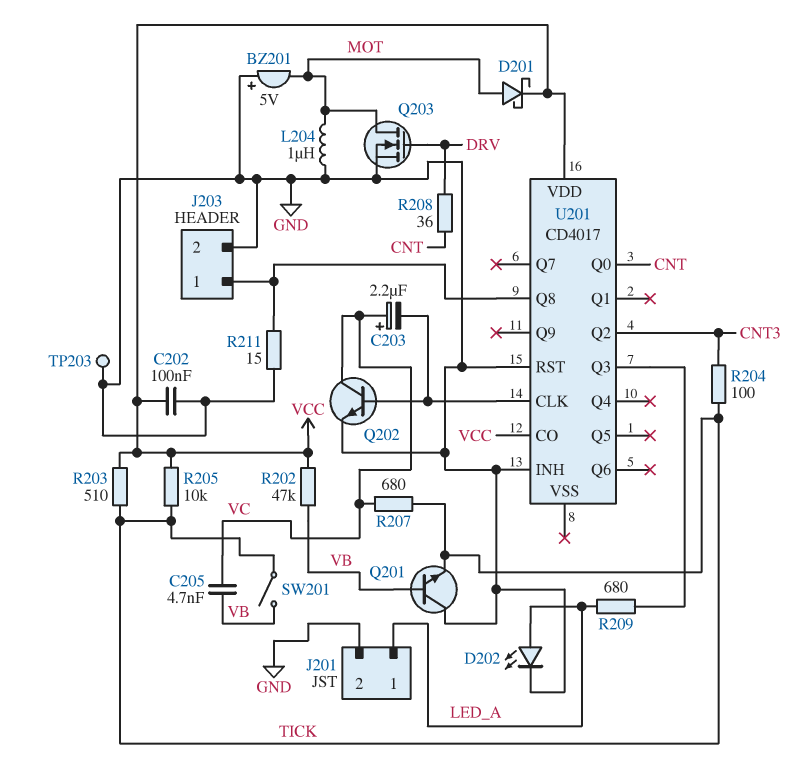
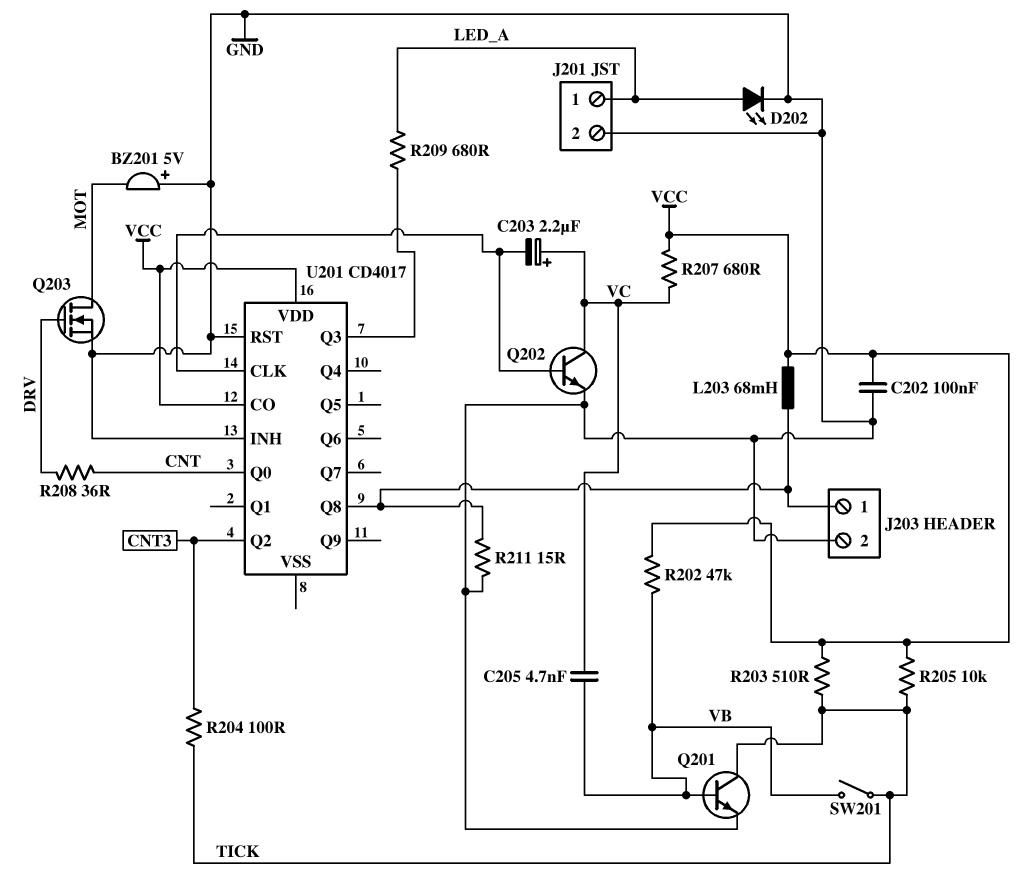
D201: schottky (A MOT, K VCC) -> none
L203: none -> 68mH (J203/1, VCC)
L204: 1uH (GND, MOT) -> none
Q201: NPN (B VB, C GND, E TICK) -> NPN (B VB, C TICK, E GND)
R207: 680 (TICK, VC) -> 680 (VC, VCC)
TP203: test point (GND) -> none

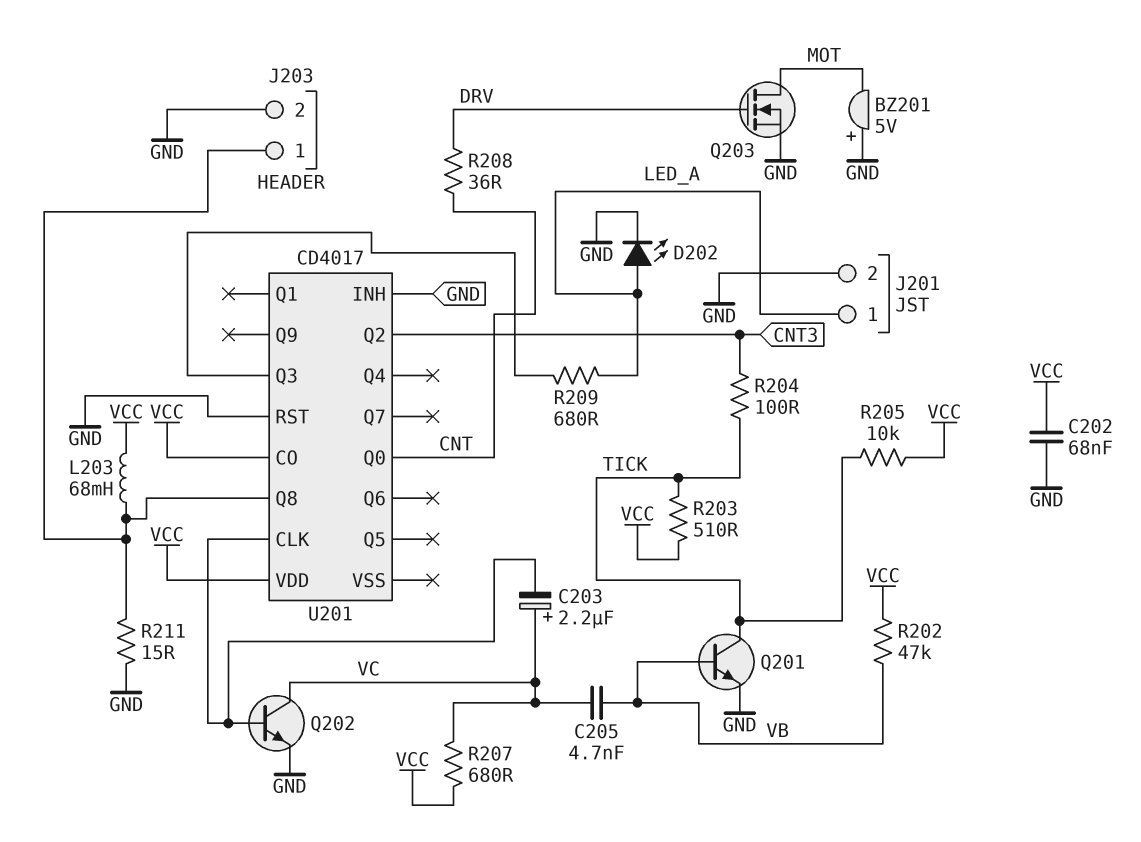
C202: 100nF (GND, VCC) -> 68nF (GND, VCC)
SW201: switch (TICK, VB) -> none

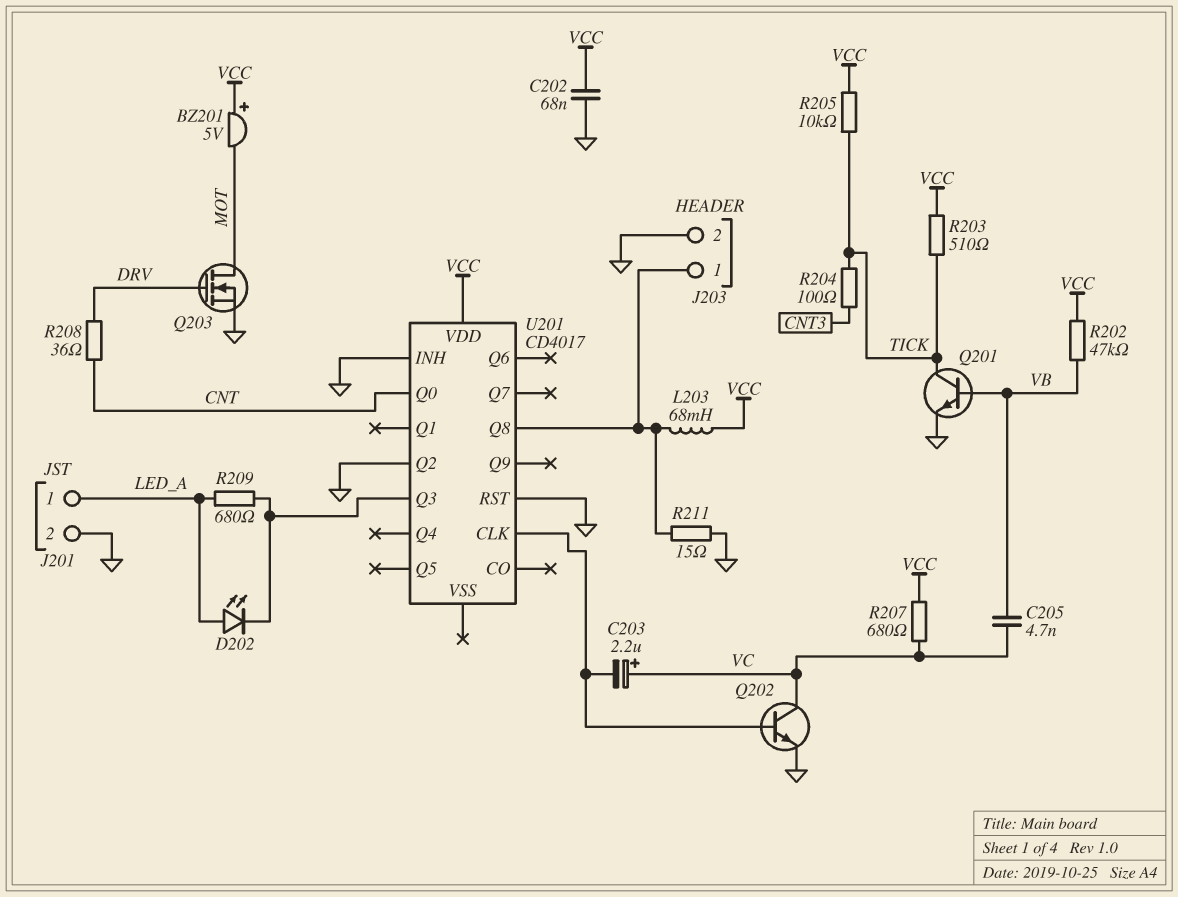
BZ201: buzzer 5V (plus GND, minus MOT) -> buzzer 5V (plus VCC, minus MOT)
D202: LED (A LED_A, K GND) -> LED (A LED_A, K U201/Q3)
U201 pin CO: VCC -> none
U201 pin Q2: CNT3 -> GND

